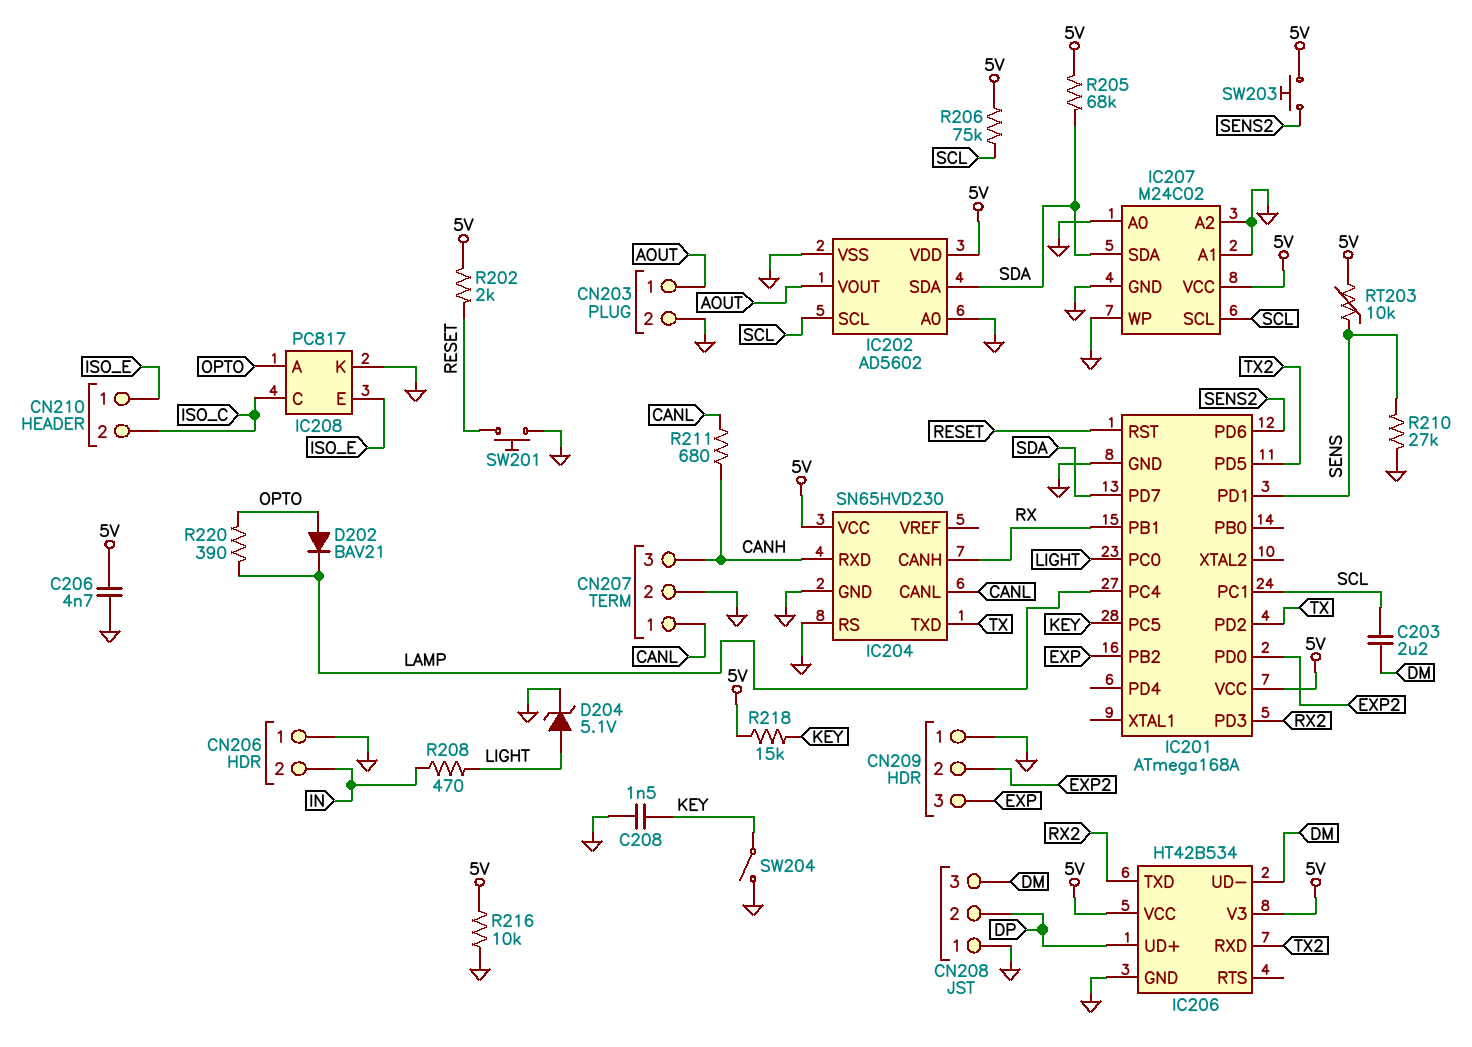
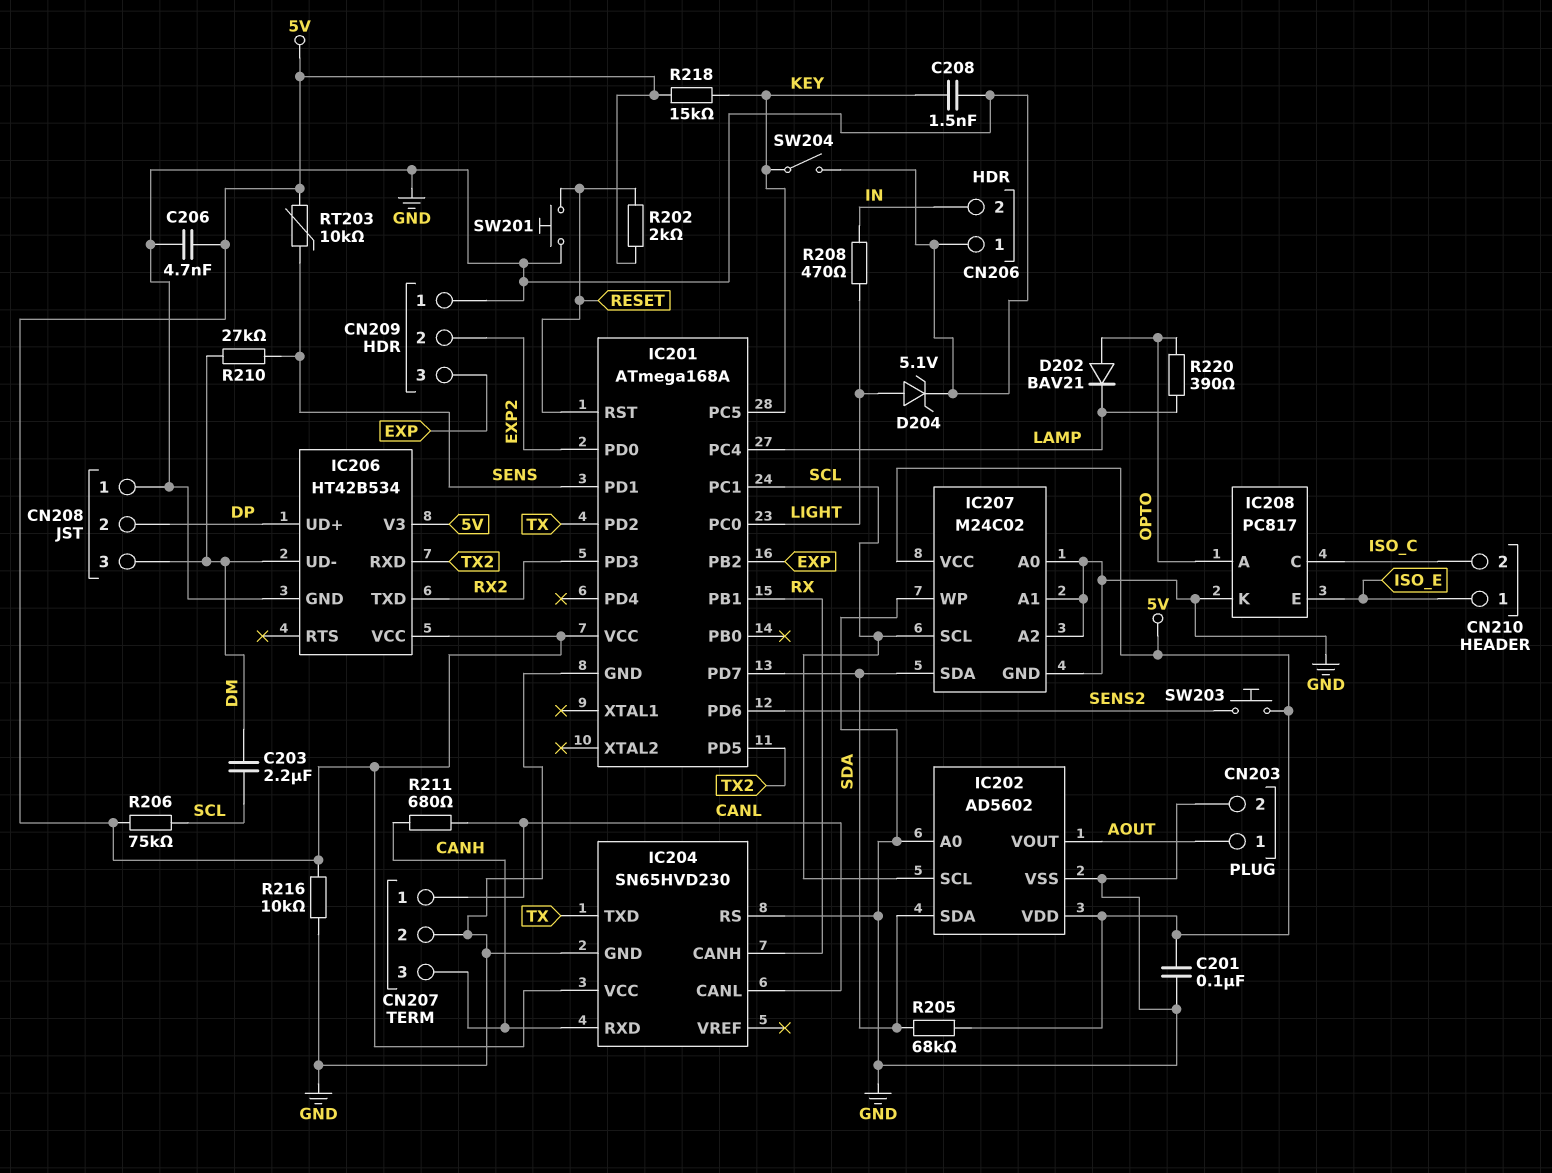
C201: none -> 100nF (5V, GND)
R210: 27k (GND, SENS) -> 27k (DM, SENS)

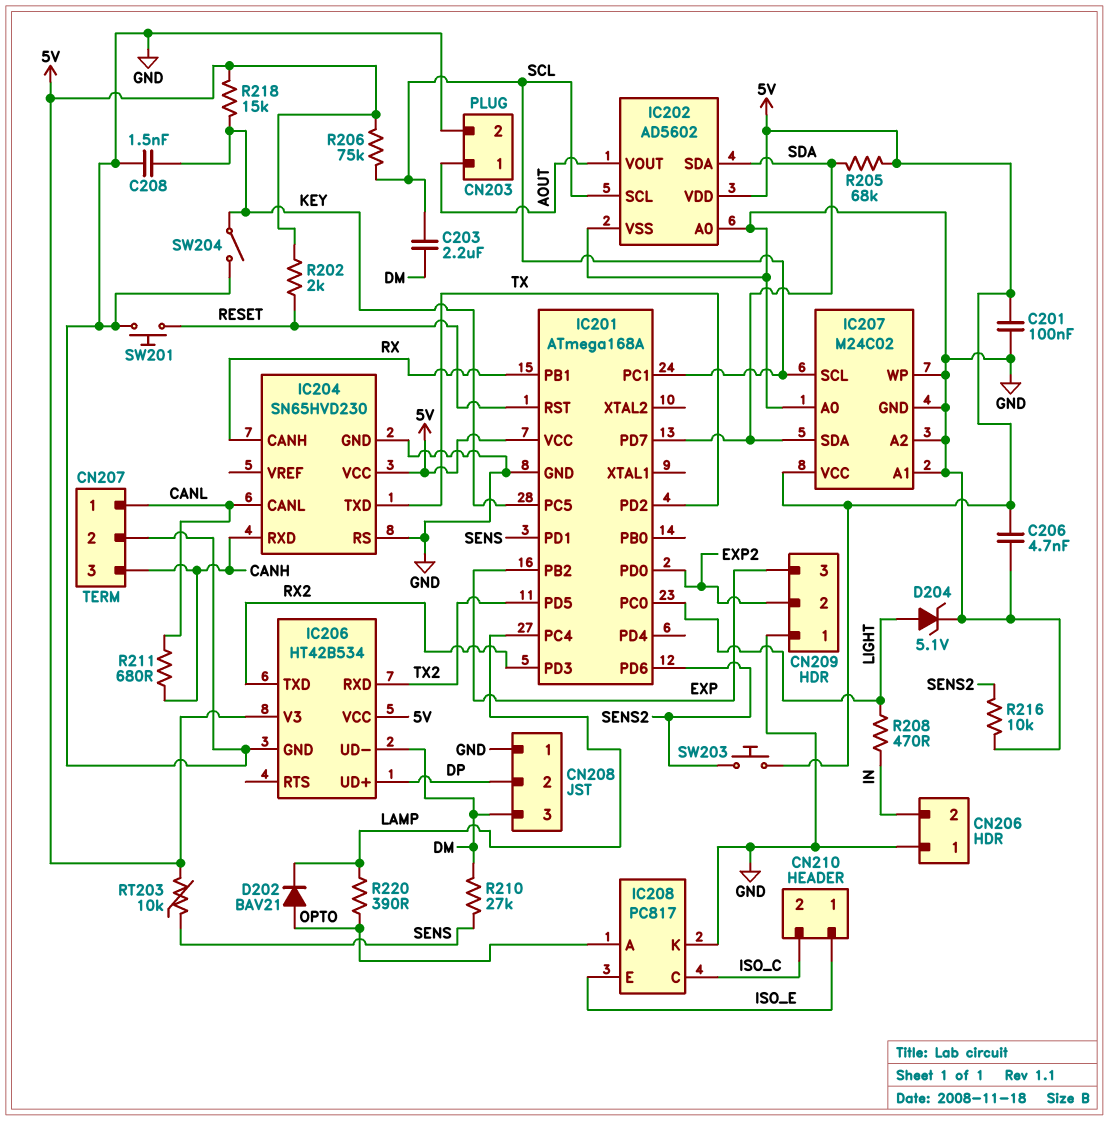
R216: 10k (5V, GND) -> 10k (GND, SENS2)

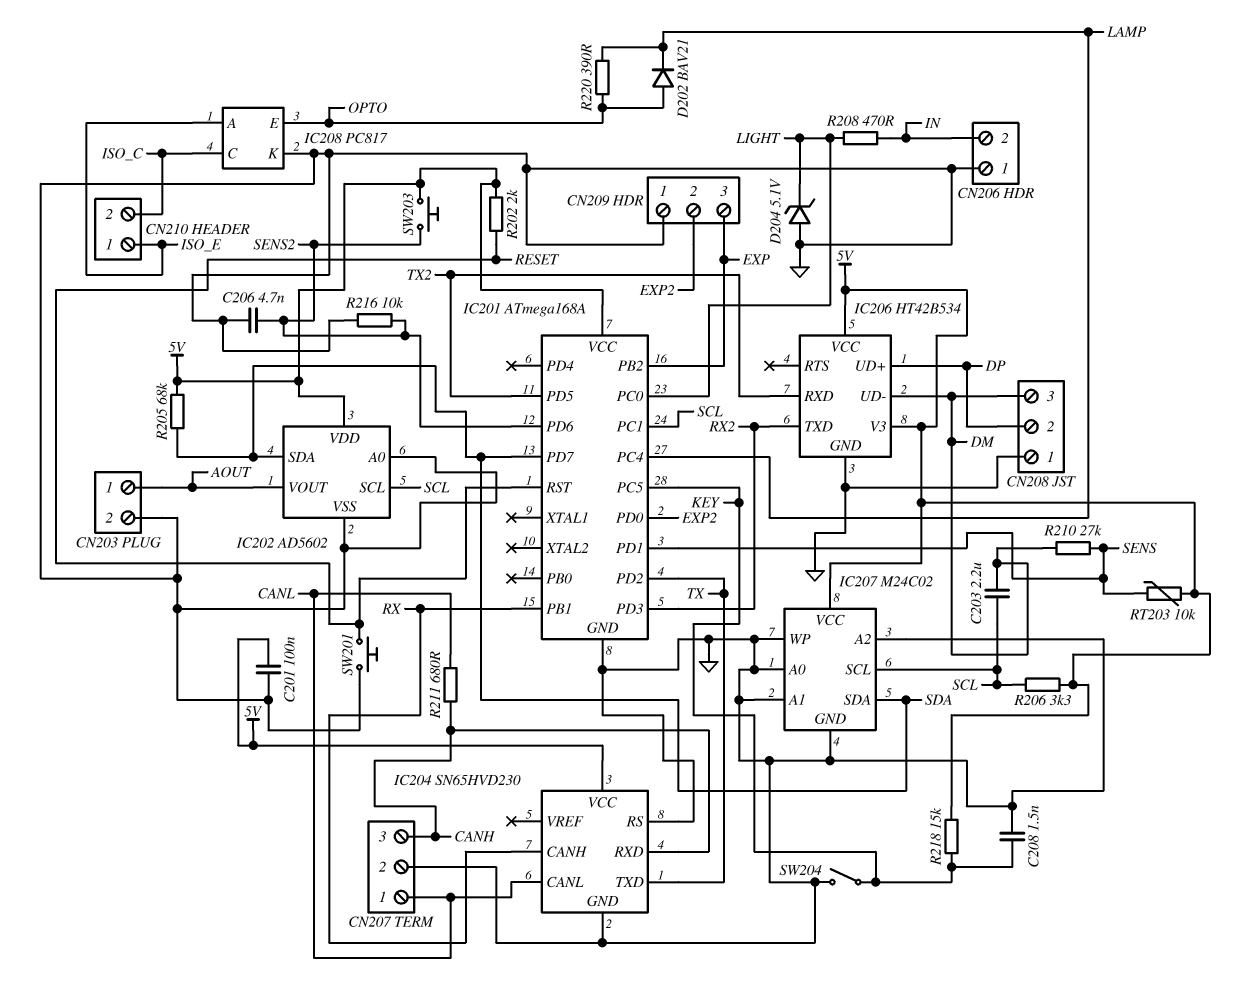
C206: 4.7nF (5V, GND) -> 4.7nF (GND, SENS2)
D204: zener 5.1V (A LIGHT, K GND) -> zener 5.1V (A GND, K LIGHT)
IC208 pin A: OPTO -> ISO_E
IC208 pin E: ISO_E -> OPTO
R206: 75k (5V, SCL) -> 3.3k (5V, SCL)

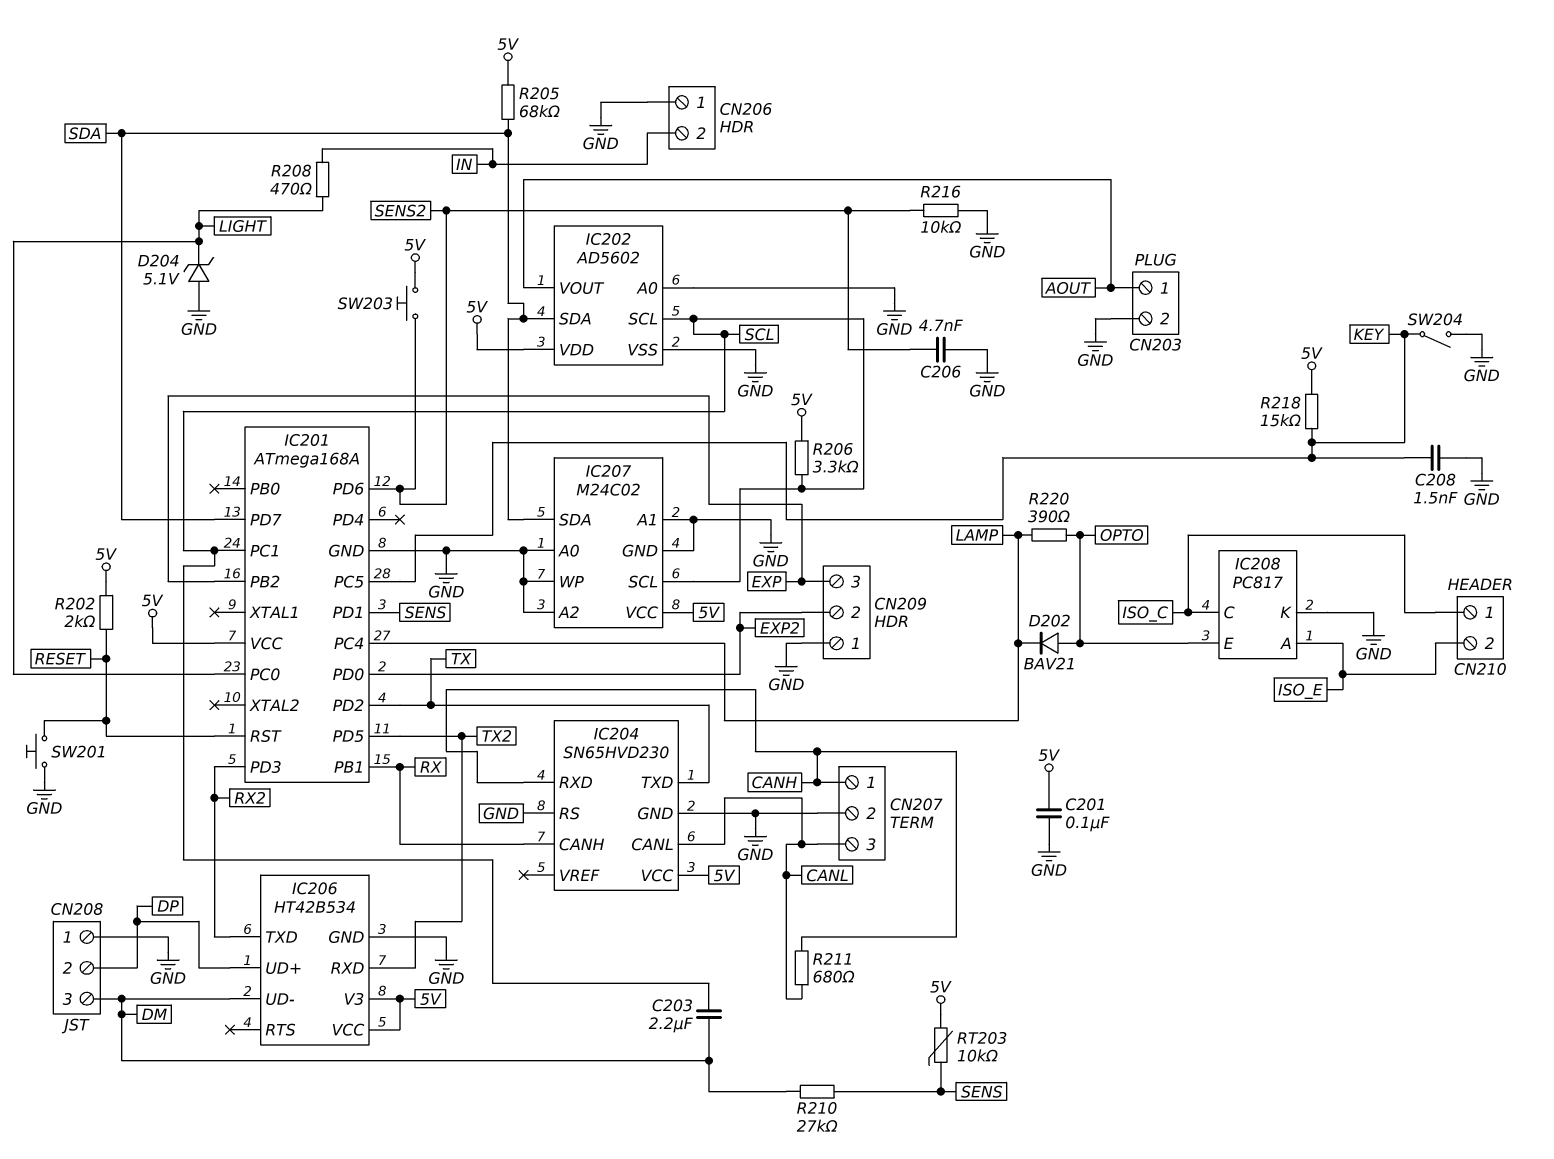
CN207 pin 1: CANL -> CANH
CN207 pin 3: CANH -> CANL
CN210 pin 1: ISO_E -> ISO_C
CN210 pin 2: ISO_C -> ISO_E

